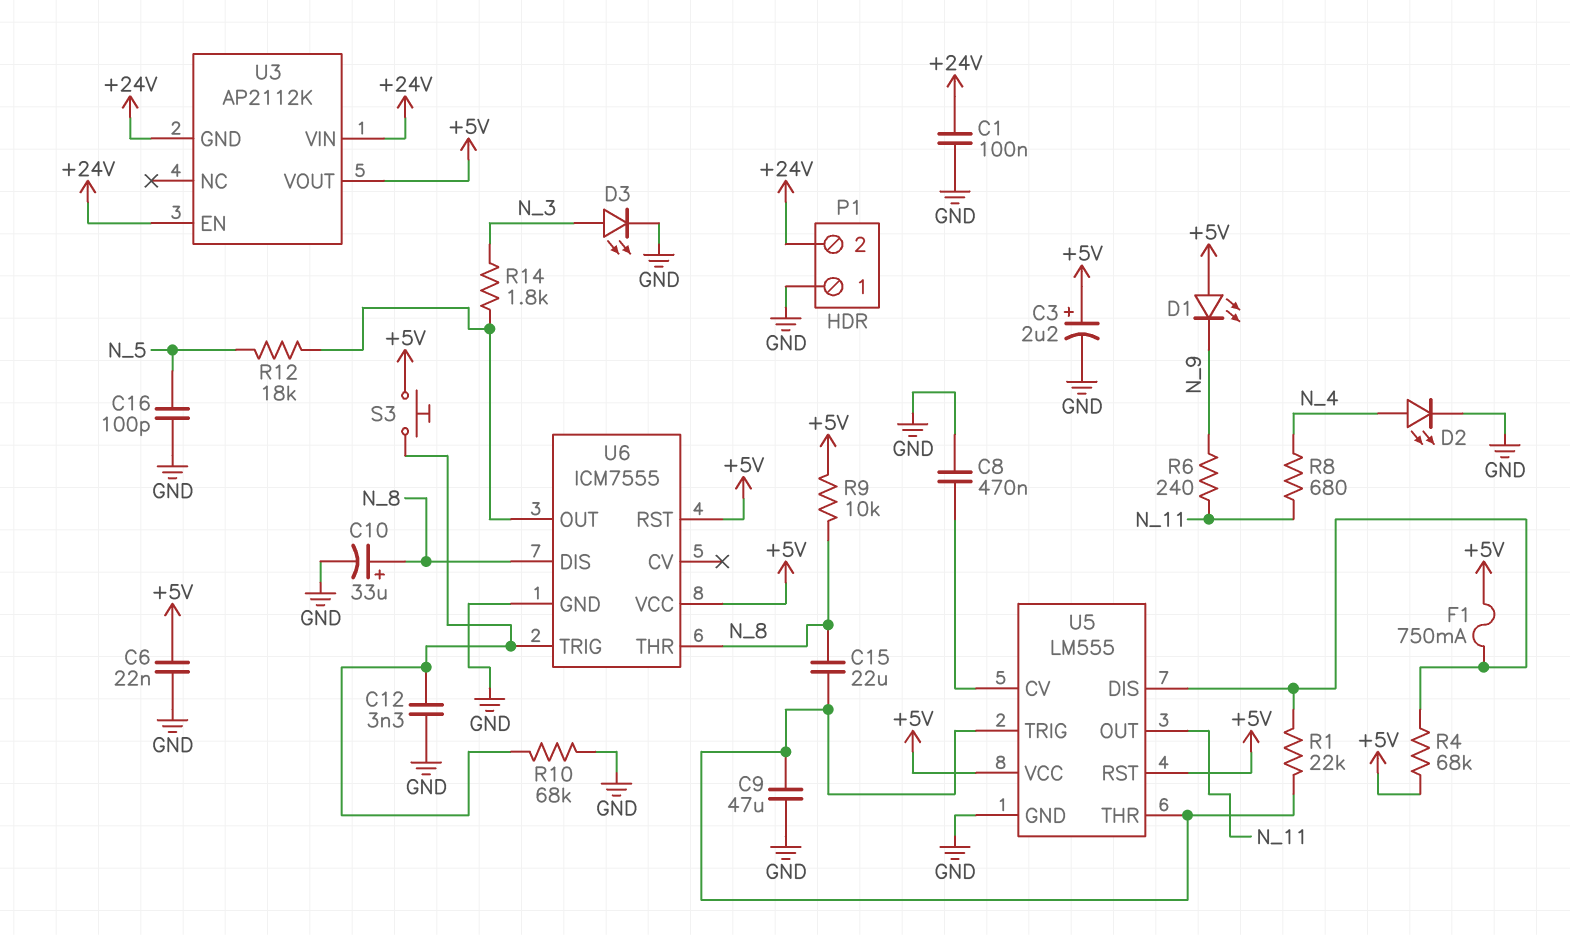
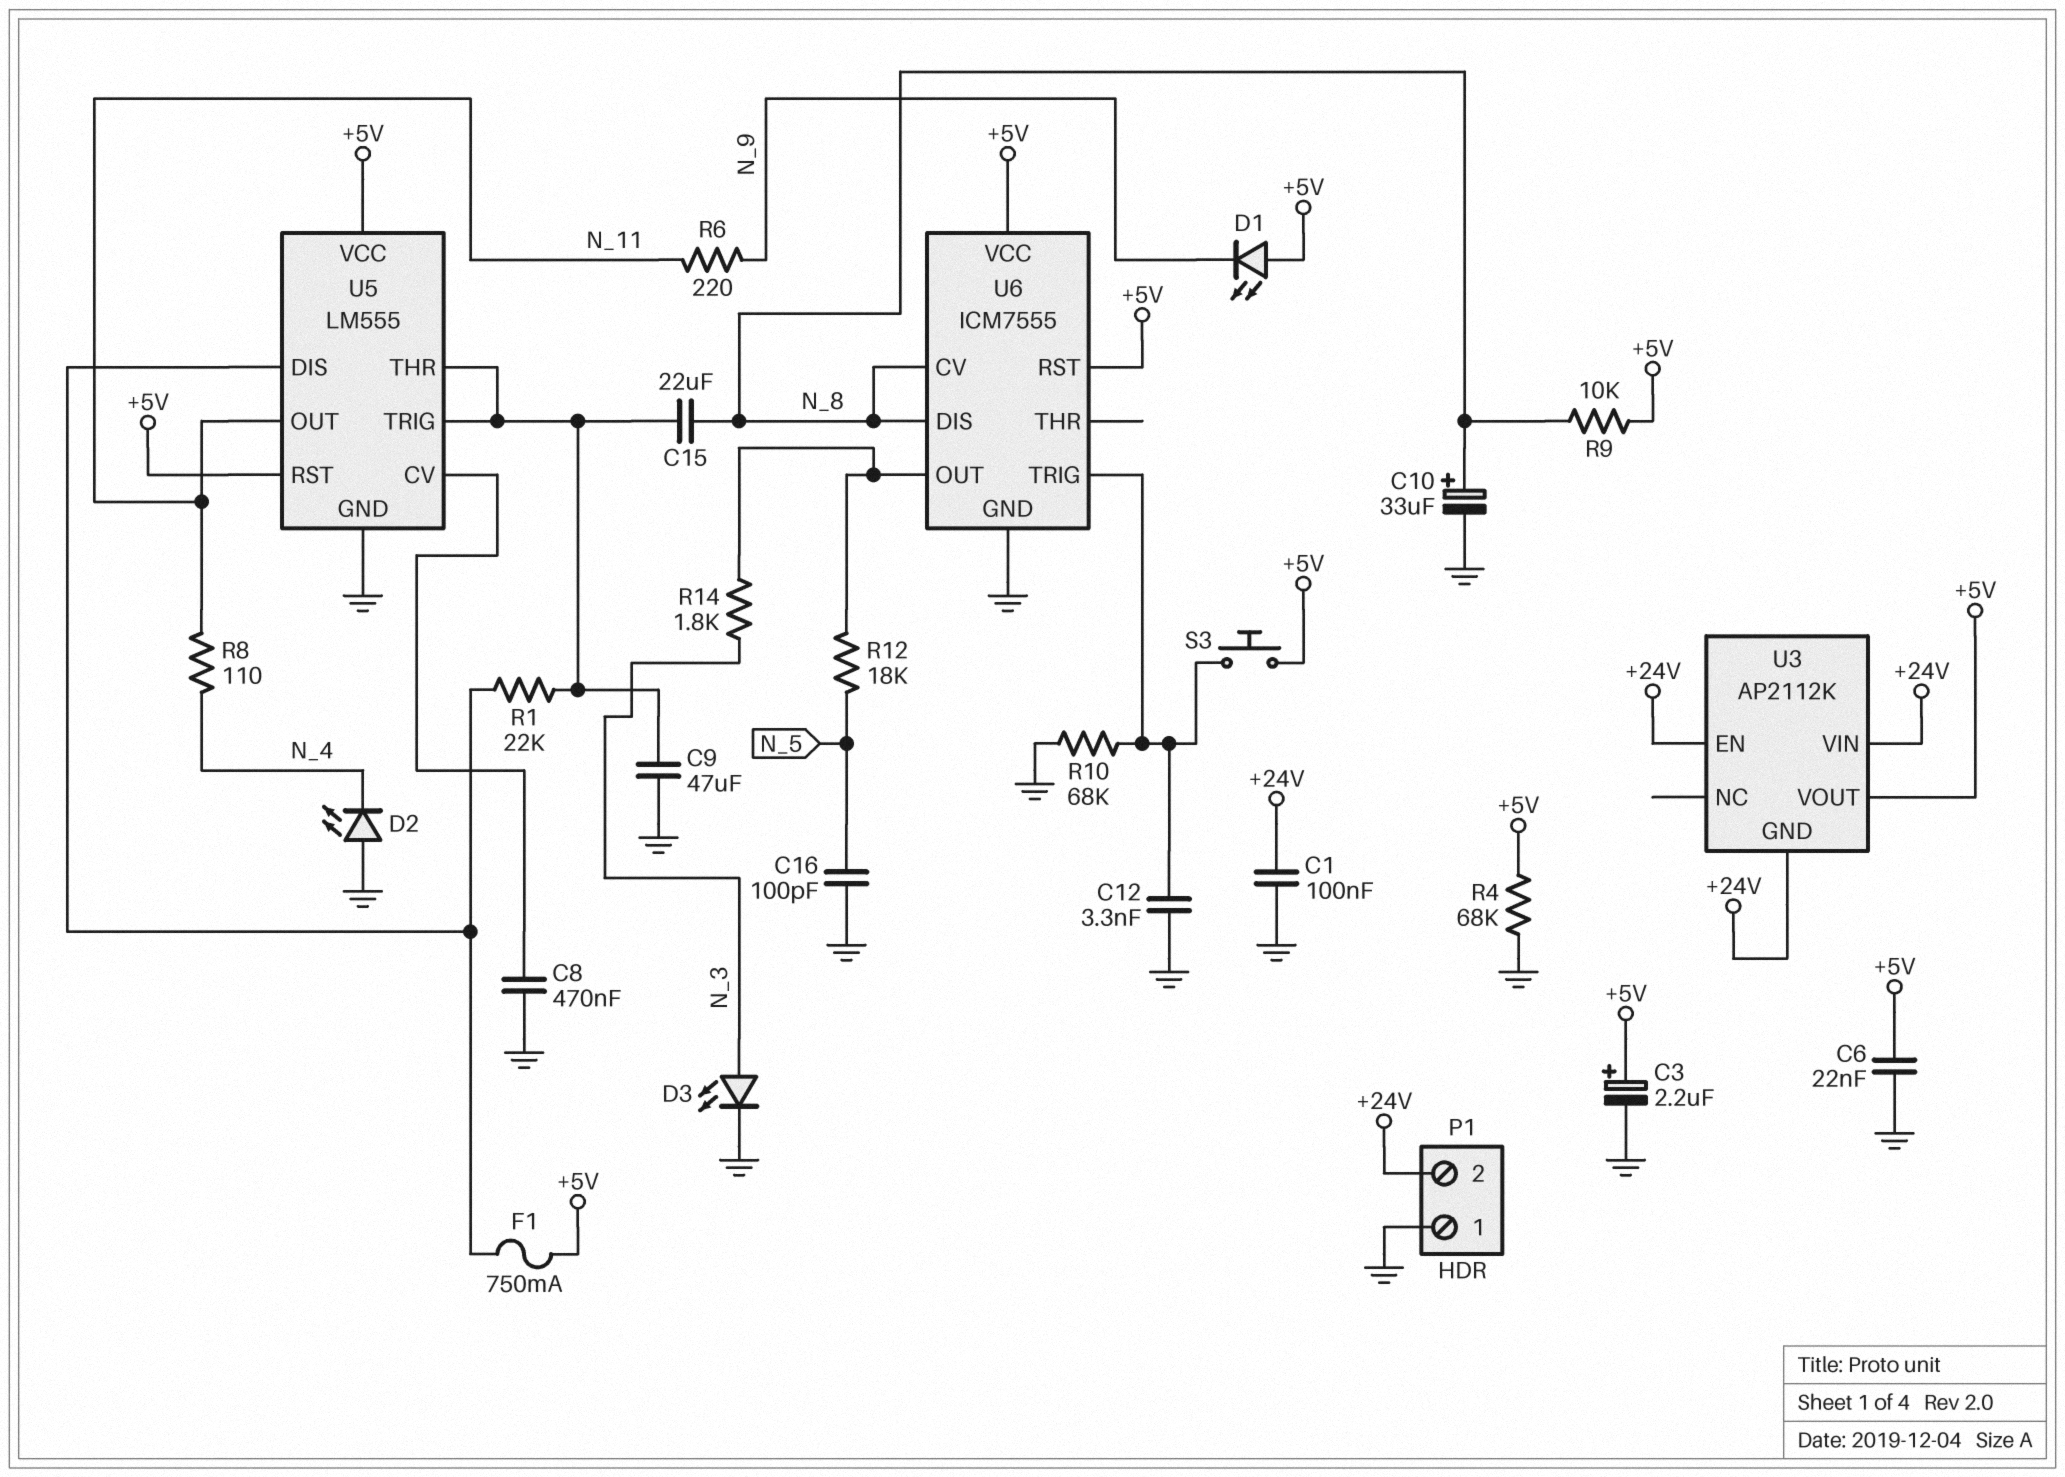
D2: LED (A N_4, K GND) -> LED (A GND, K N_4)
R4: 68k (+5V, U5/DIS) -> 68k (+5V, GND)
R6: 240 (N_9, N_11) -> 220 (N_9, N_11)
R8: 680 (N_4, N_11) -> 110 (N_4, N_11)
U6 pin CV: none -> N_8
U6 pin THR: N_8 -> none

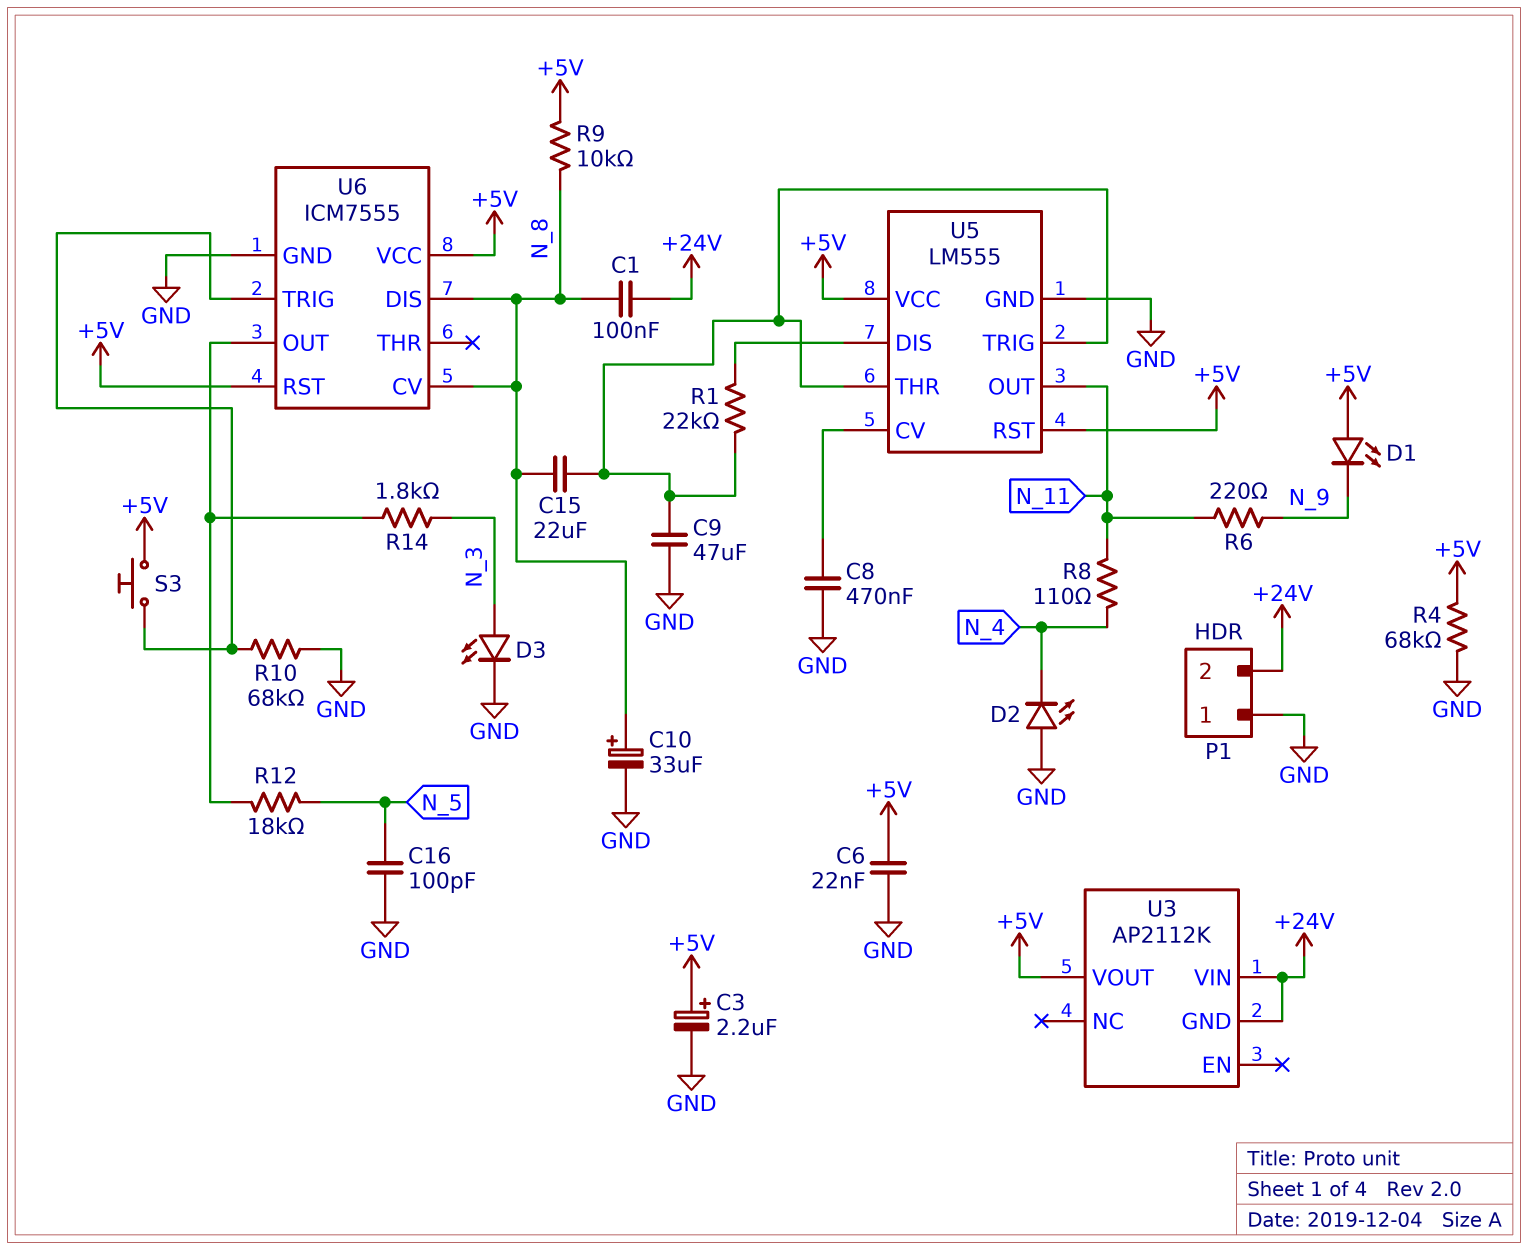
C1: 100nF (+24V, GND) -> 100nF (+24V, N_8)
C12: 3.3nF (GND, U6/TRIG) -> none
F1: 750mA (+5V, U5/DIS) -> none
U3 pin EN: +24V -> none

